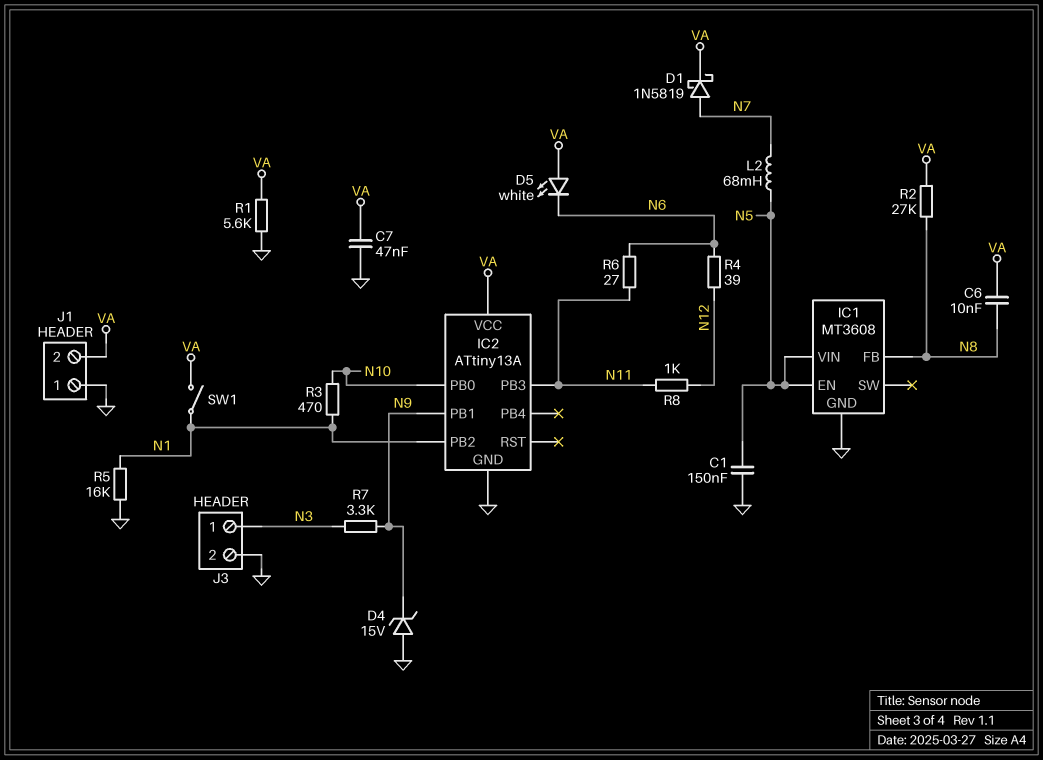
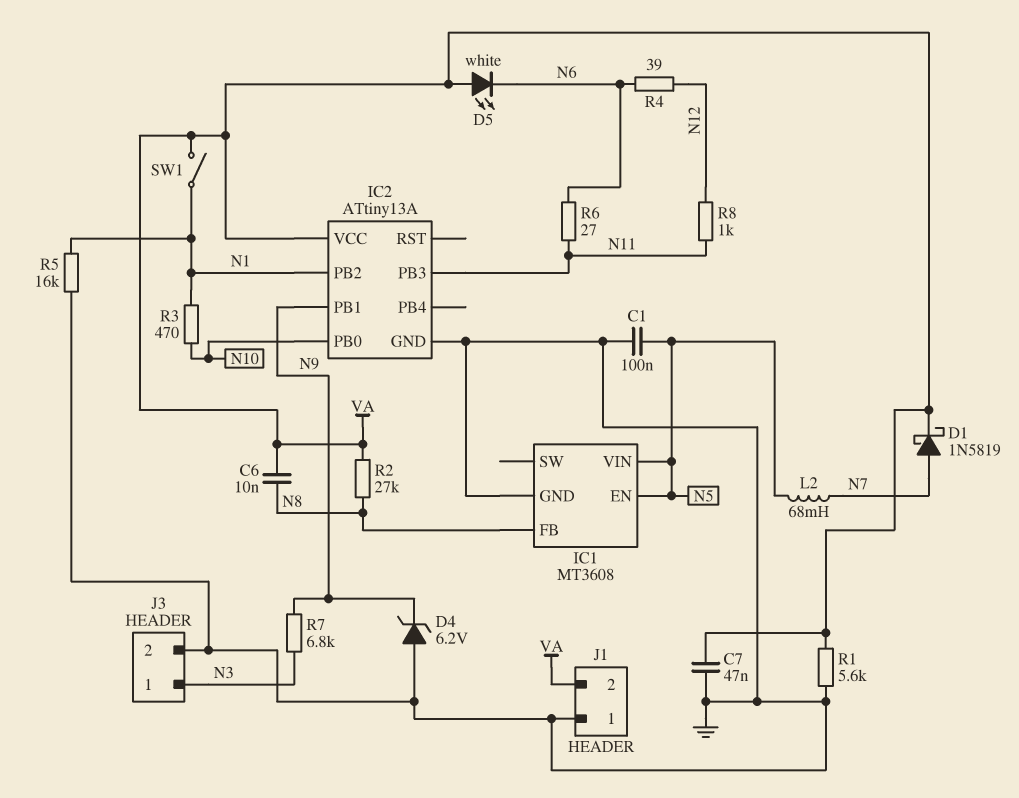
C1: 150nF (GND, N5) -> 100nF (GND, N5)
D4: zener 15V (A GND, K N9) -> zener 6.2V (A GND, K N9)
R7: 3.3k (N3, N9) -> 6.8k (N3, N9)

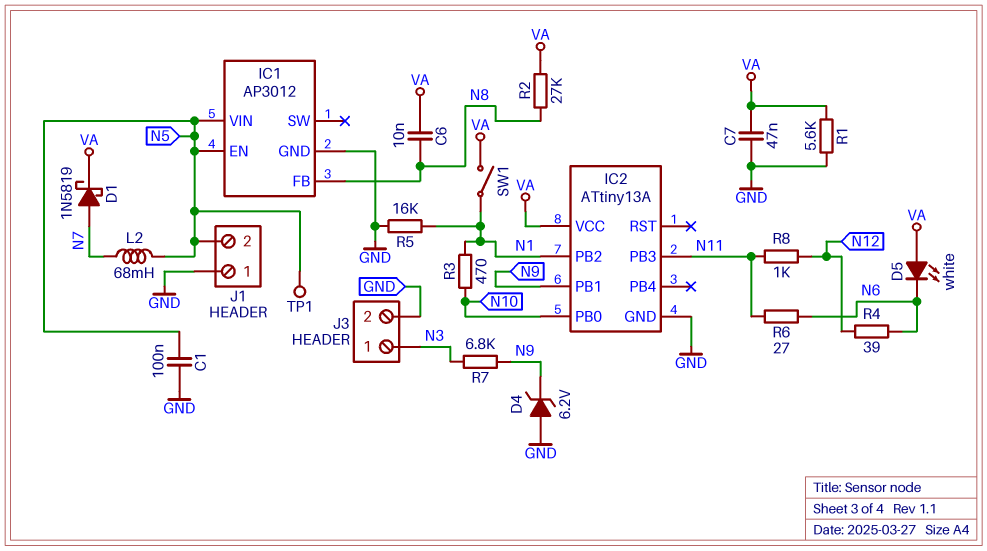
IC1: MT3608 -> AP3012
J1 pin 2: VA -> N5
TP1: none -> test point (N5)

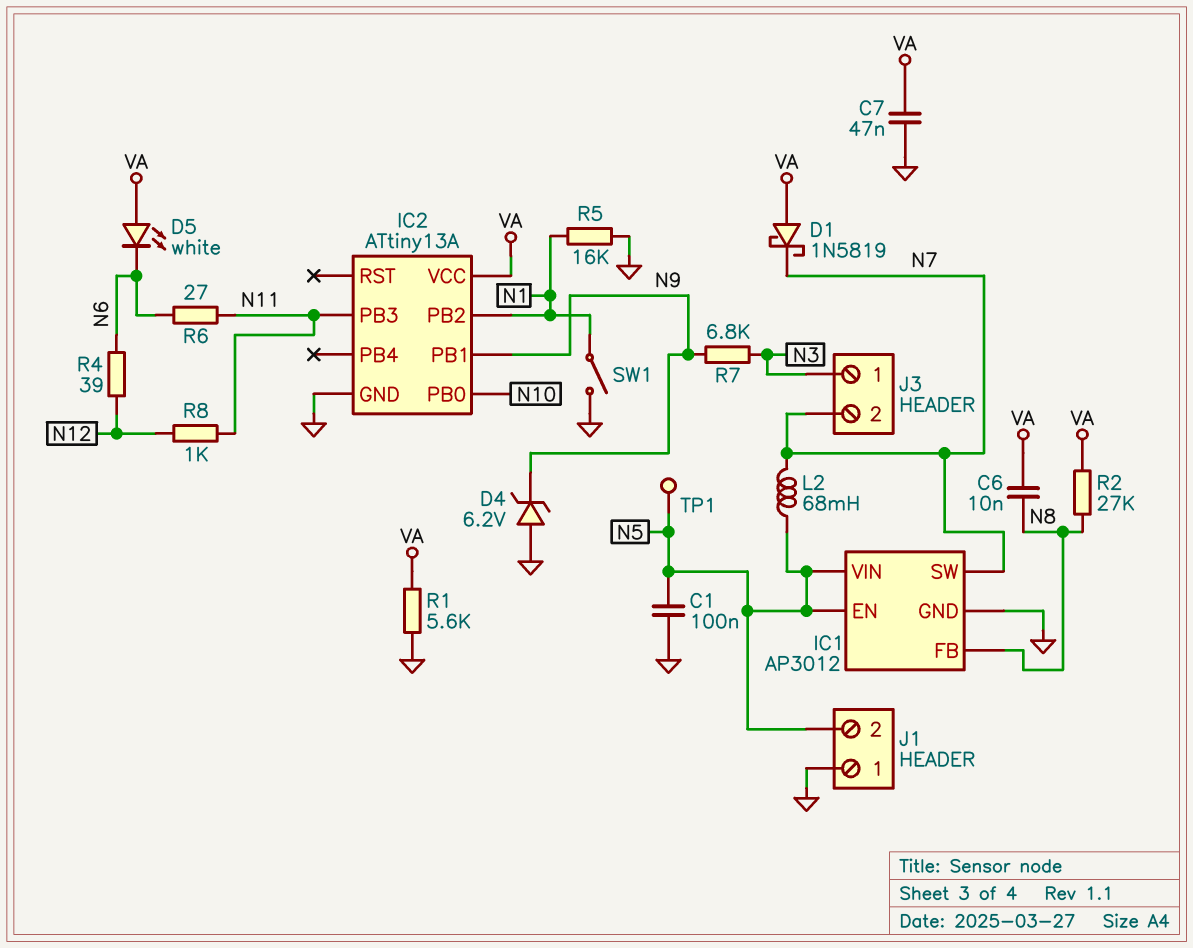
D1: schottky 1N5819 (A N7, K VA) -> schottky 1N5819 (A VA, K N7)
IC1 pin SW: none -> N7
J3 pin 2: GND -> N7
R3: 470 (N1, N10) -> none
SW1: switch (N1, VA) -> switch (GND, N1)

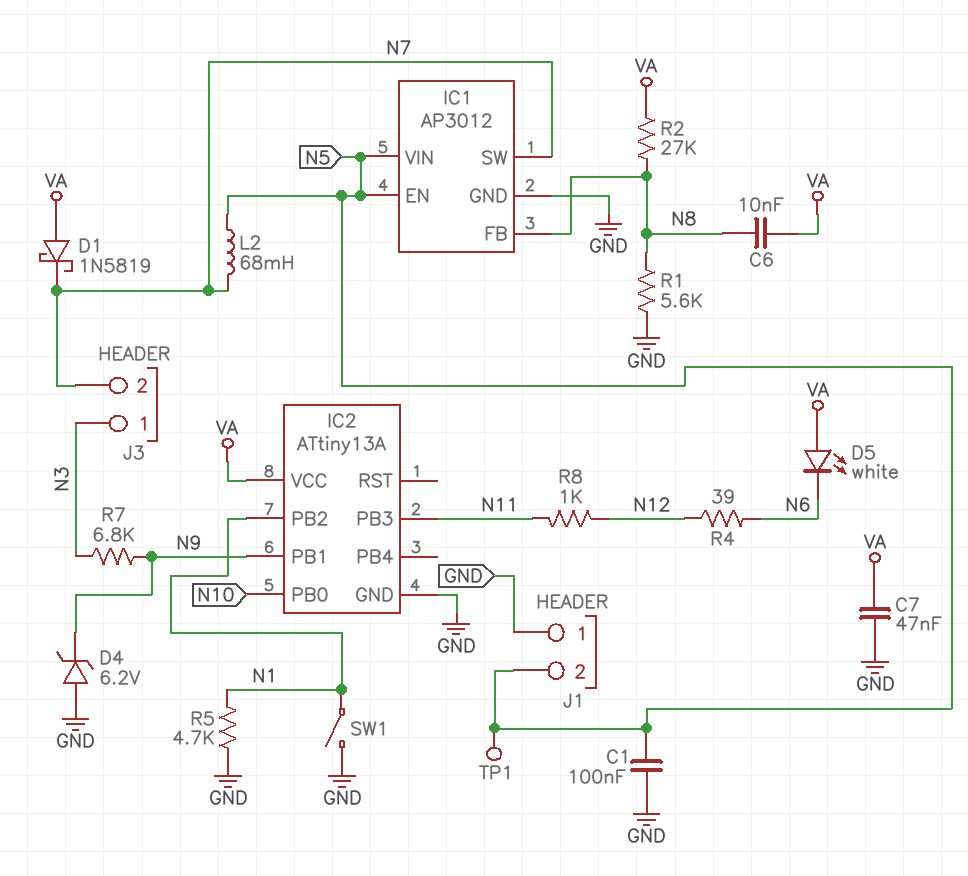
R1: 5.6k (GND, VA) -> 5.6k (GND, N8)
R5: 16k (GND, N1) -> 4.7k (GND, N1)
R6: 27 (N6, N11) -> none

